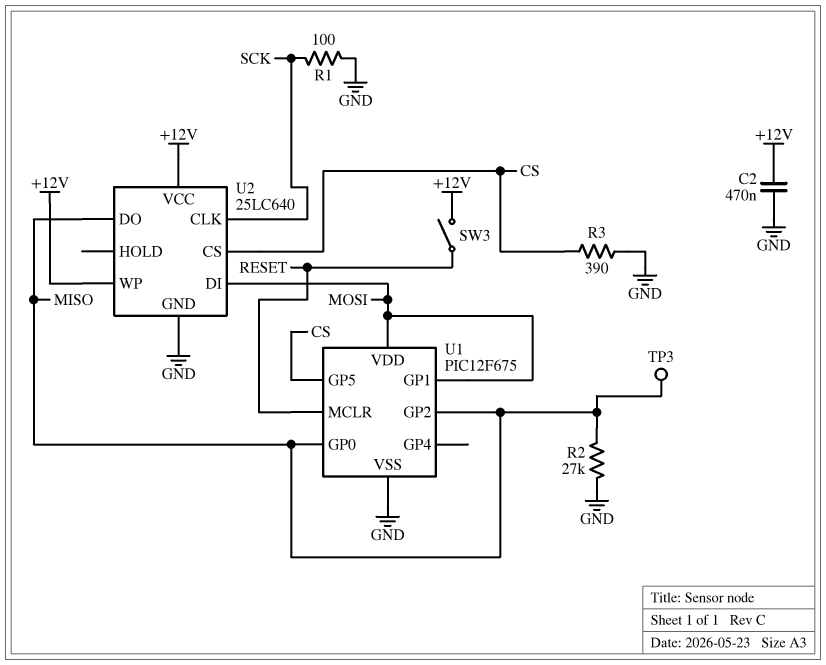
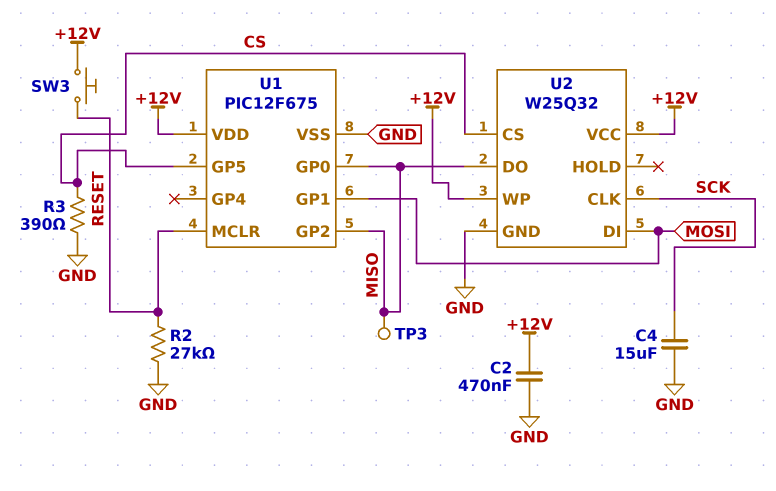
C4: none -> 15uF (GND, SCK)
R1: 100 (GND, SCK) -> none
R2: 27k (GND, MISO) -> 27k (GND, RESET)
SW3: switch (+12V, RESET) -> button (+12V, RESET)
U1 pin VDD: MOSI -> +12V
U2: 25LC640 -> W25Q32

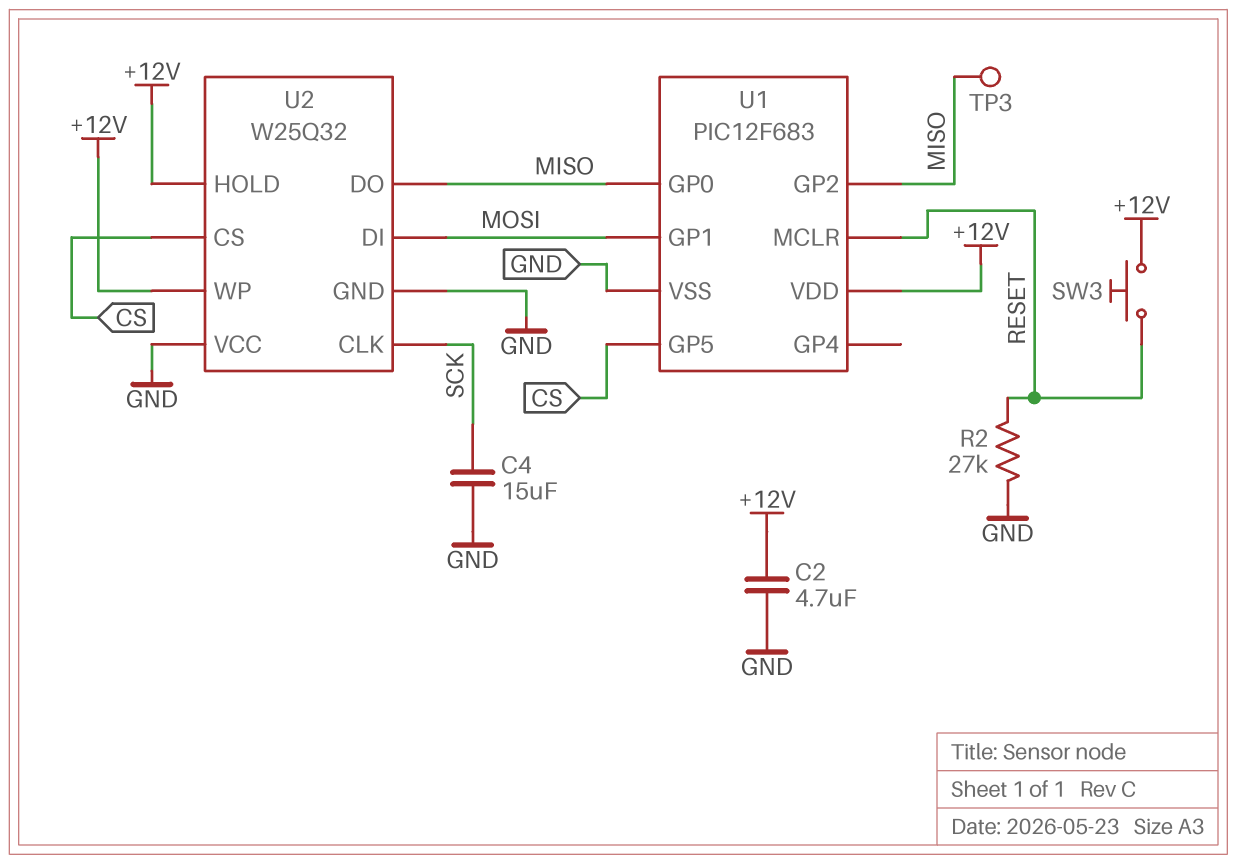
C2: 470nF (+12V, GND) -> 4.7uF (+12V, GND)
R3: 390 (CS, GND) -> none
U1: PIC12F675 -> PIC12F683
U2 pin HOLD: none -> +12V
U2 pin VCC: +12V -> GND

